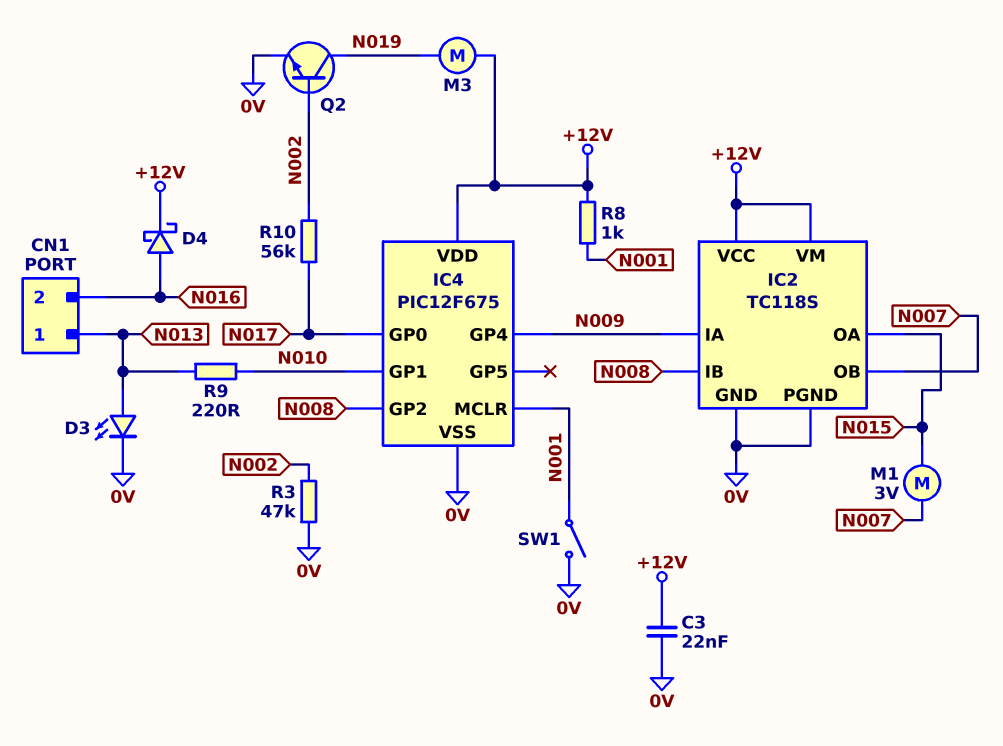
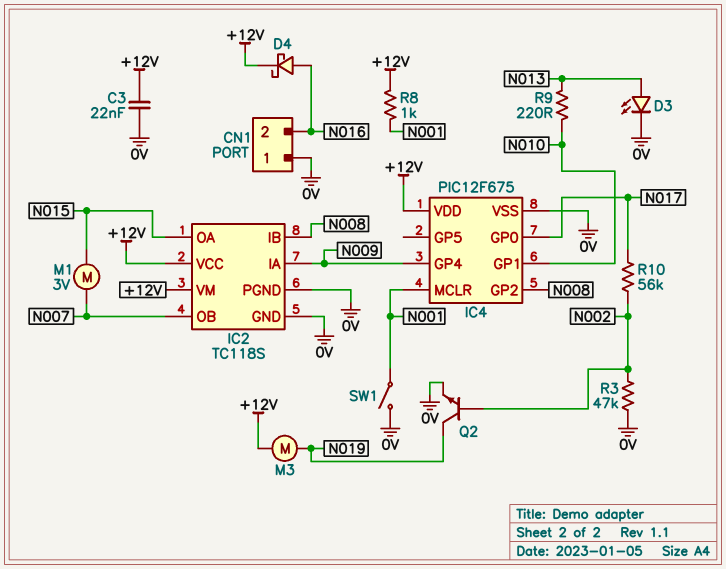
CN1 pin 1: N013 -> 0V

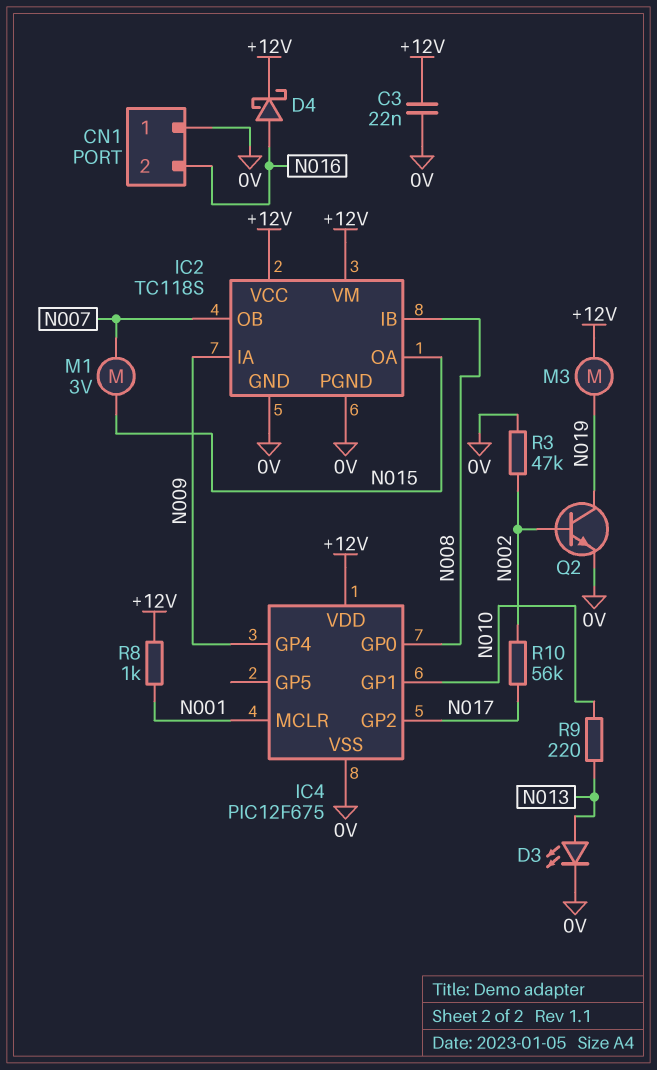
IC4 pin GP0: N017 -> N008
IC4 pin GP2: N008 -> N017
SW1: switch (0V, N001) -> none

